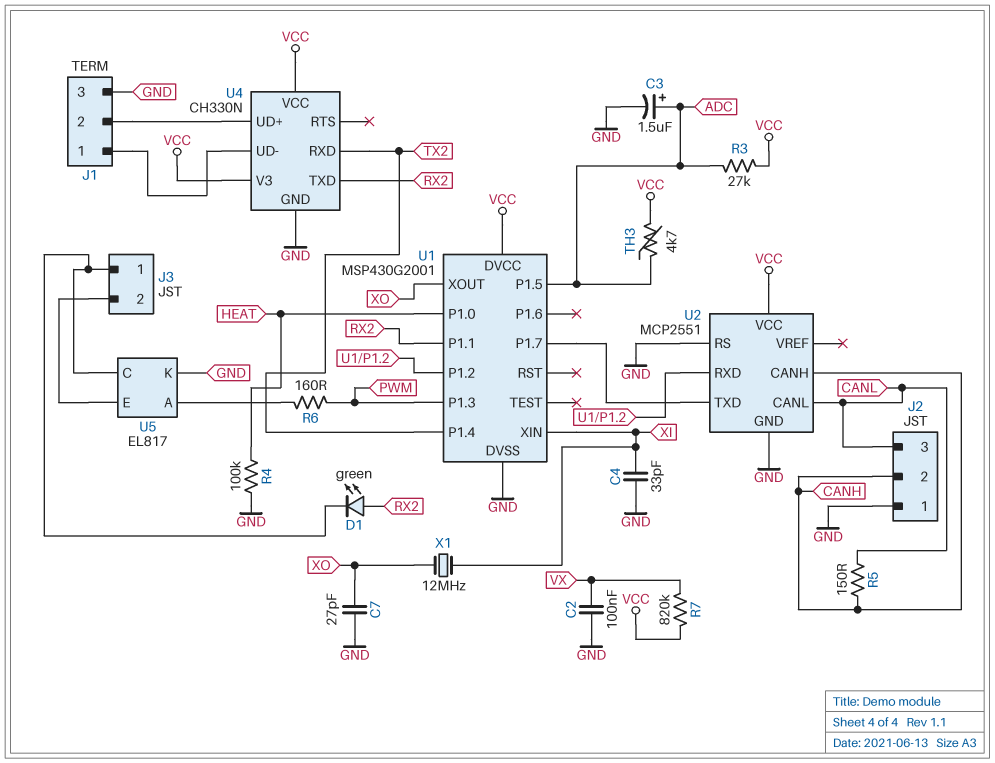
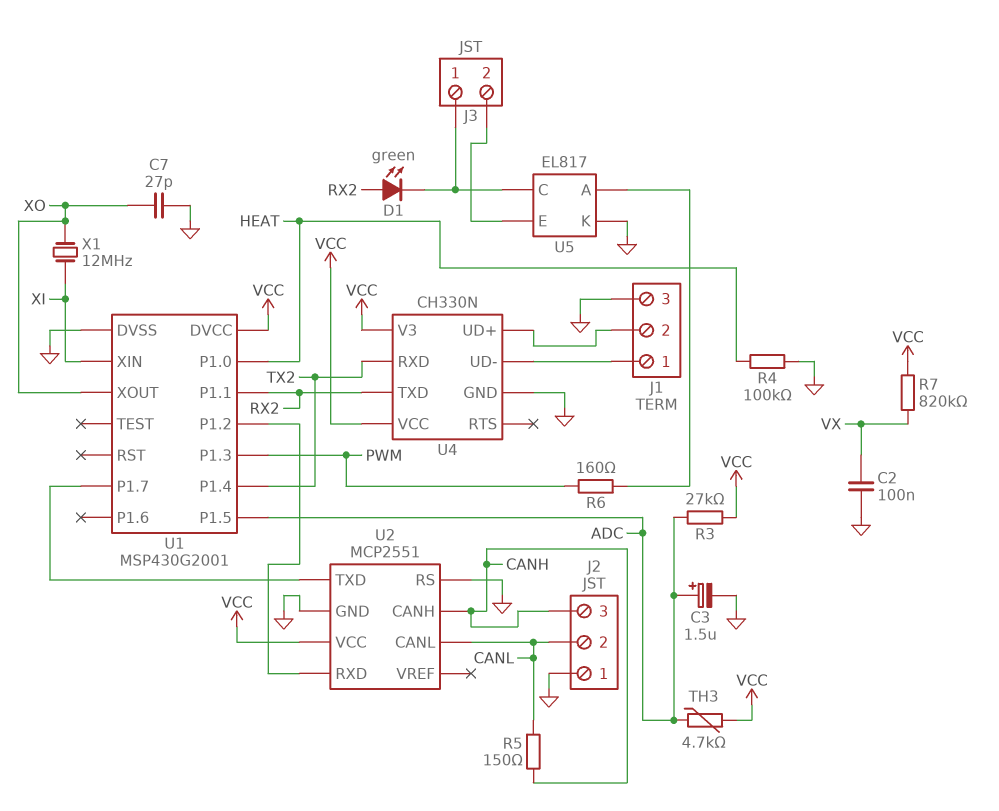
C4: 33pF (GND, XI) -> none
J2 pin 2: CANH -> CANL
J2 pin 3: CANL -> CANH

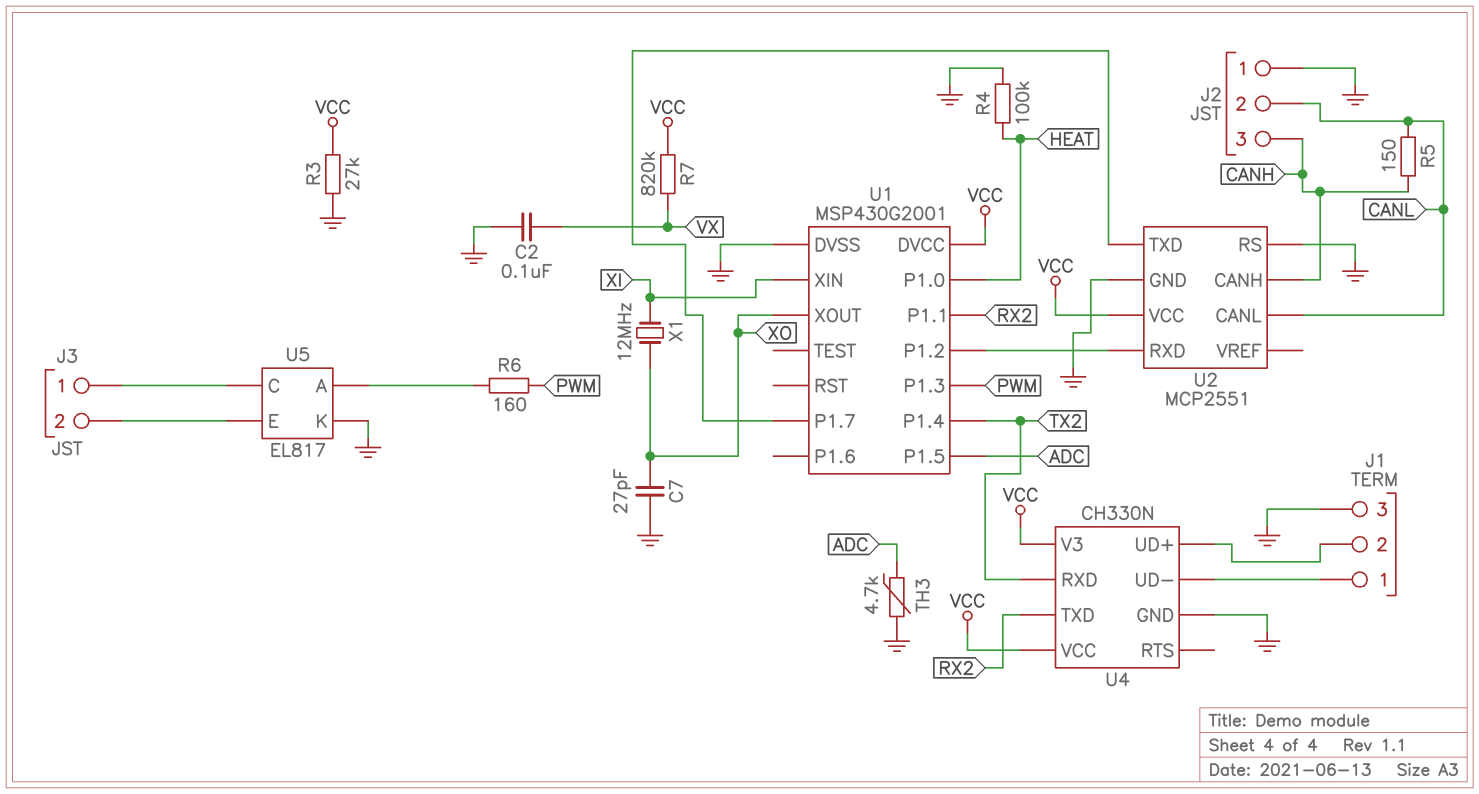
C3: 1.5uF (plus ADC, minus GND) -> none
D1: LED green (A RX2, K J3/1) -> none
R3: 27k (ADC, VCC) -> 27k (GND, VCC)
TH3: 4.7k (ADC, VCC) -> 4.7k (ADC, GND)

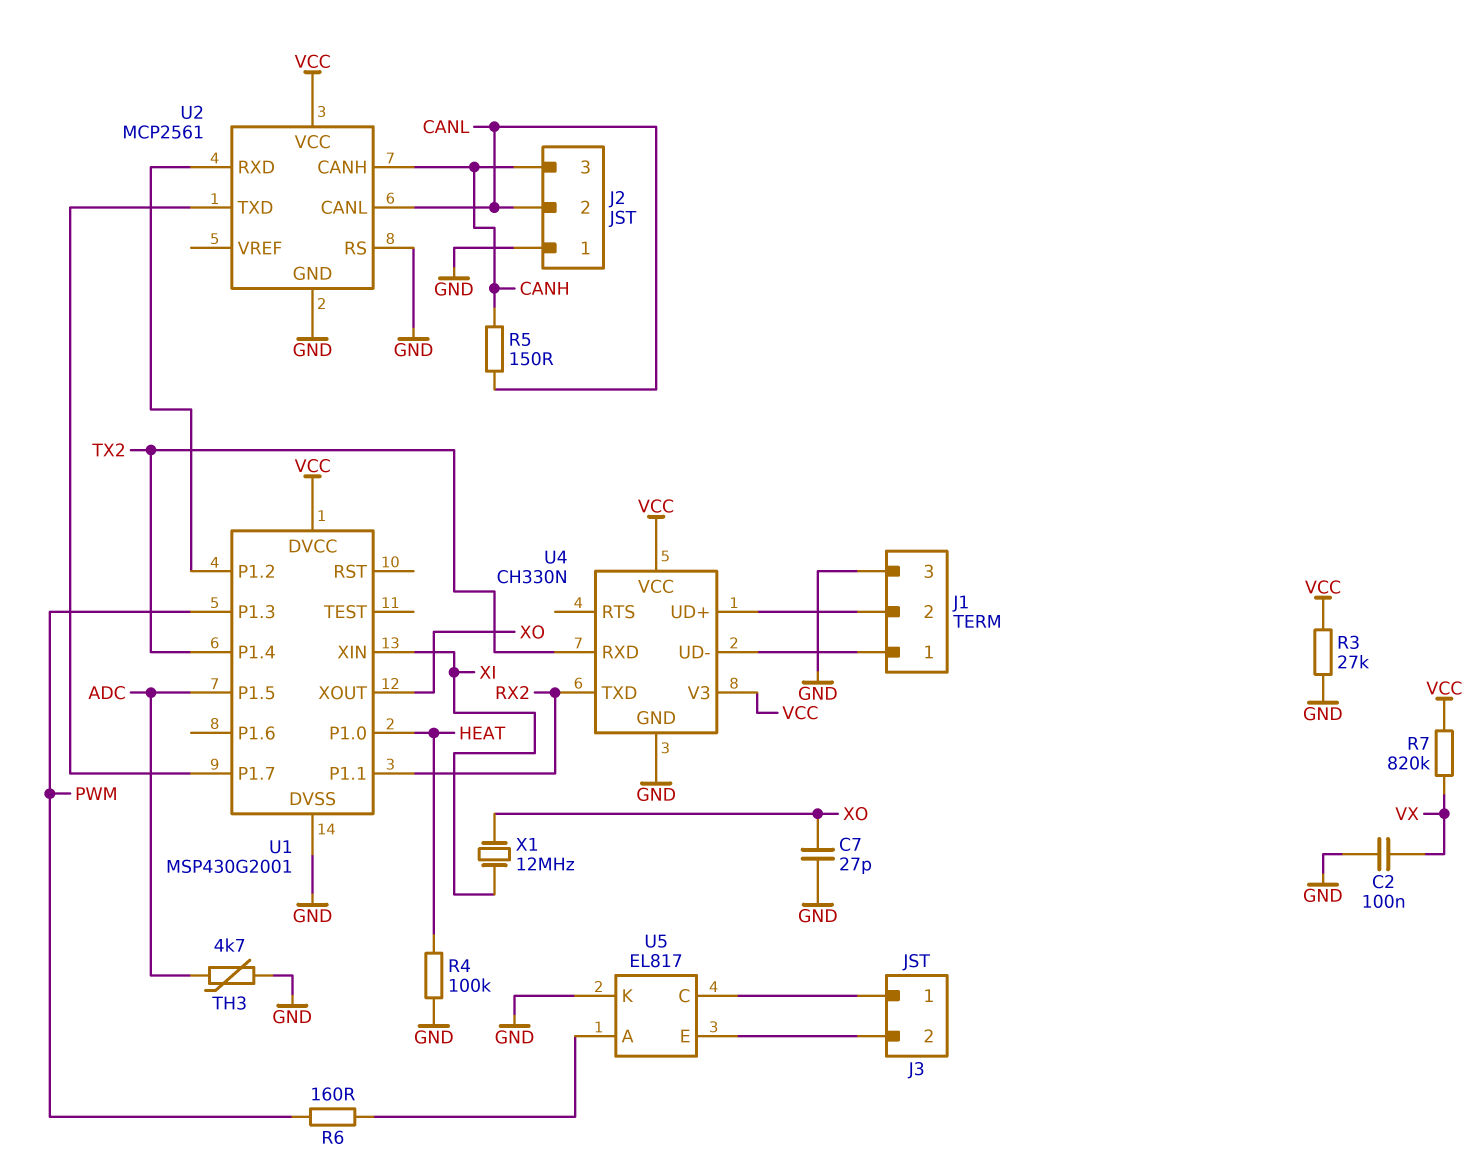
U2: MCP2551 -> MCP2561

